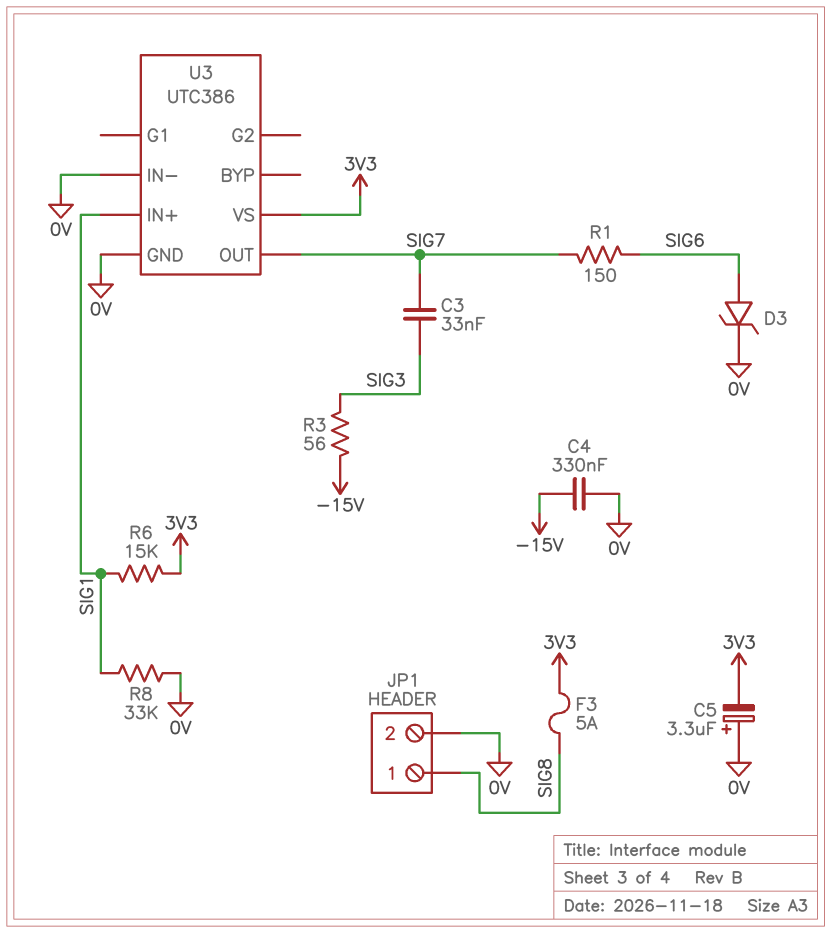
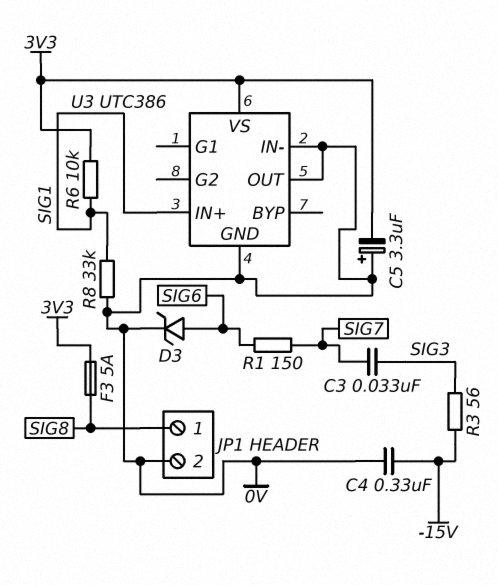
R6: 15k (3V3, SIG1) -> 10k (3V3, SIG1)
U3 pin OUT: SIG7 -> 0V

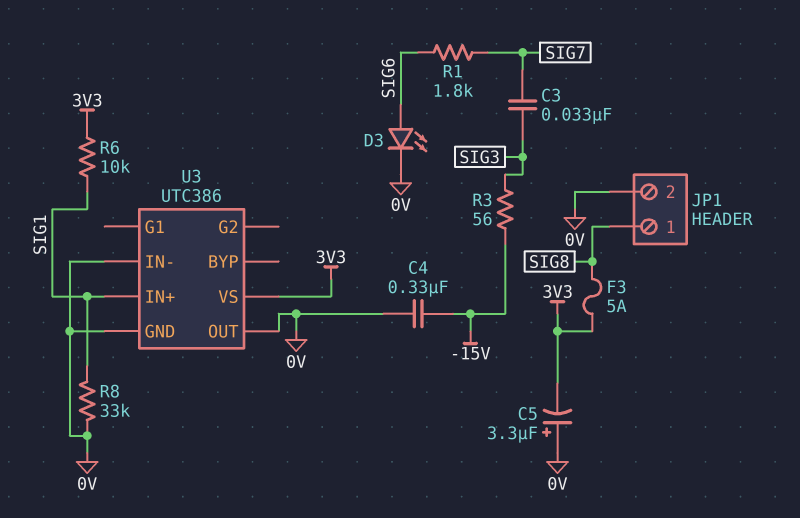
D3: zener (A SIG6, K 0V) -> LED (A SIG6, K 0V)
R1: 150 (SIG6, SIG7) -> 1.8k (SIG6, SIG7)

